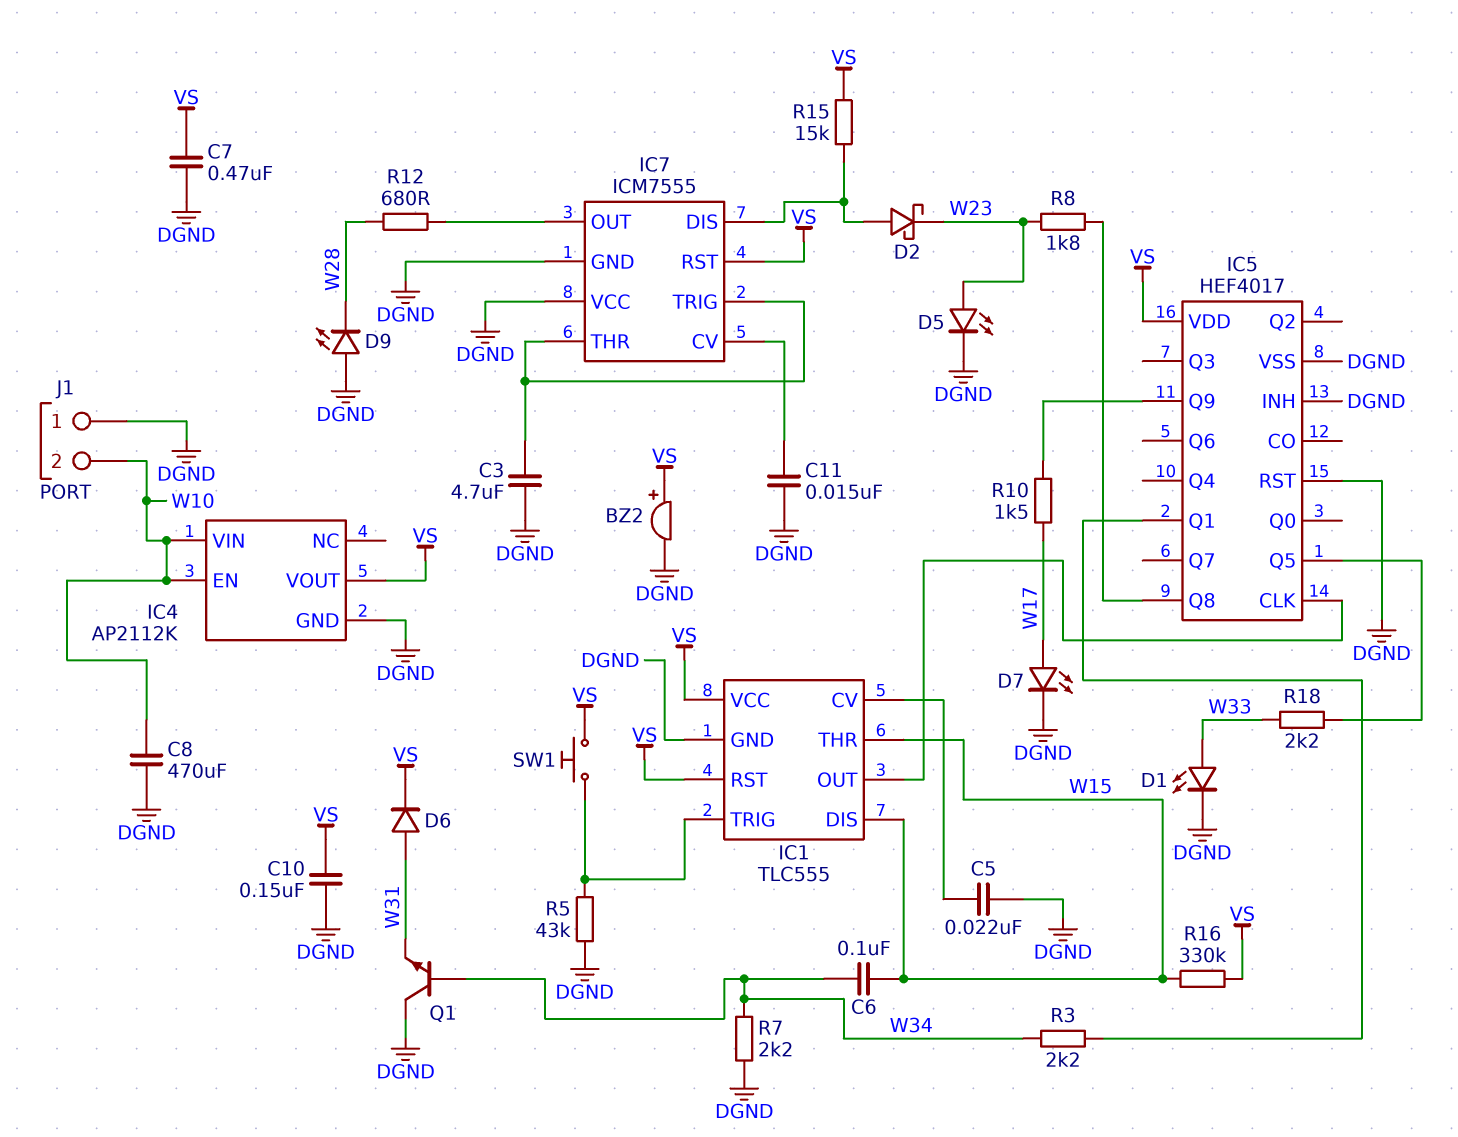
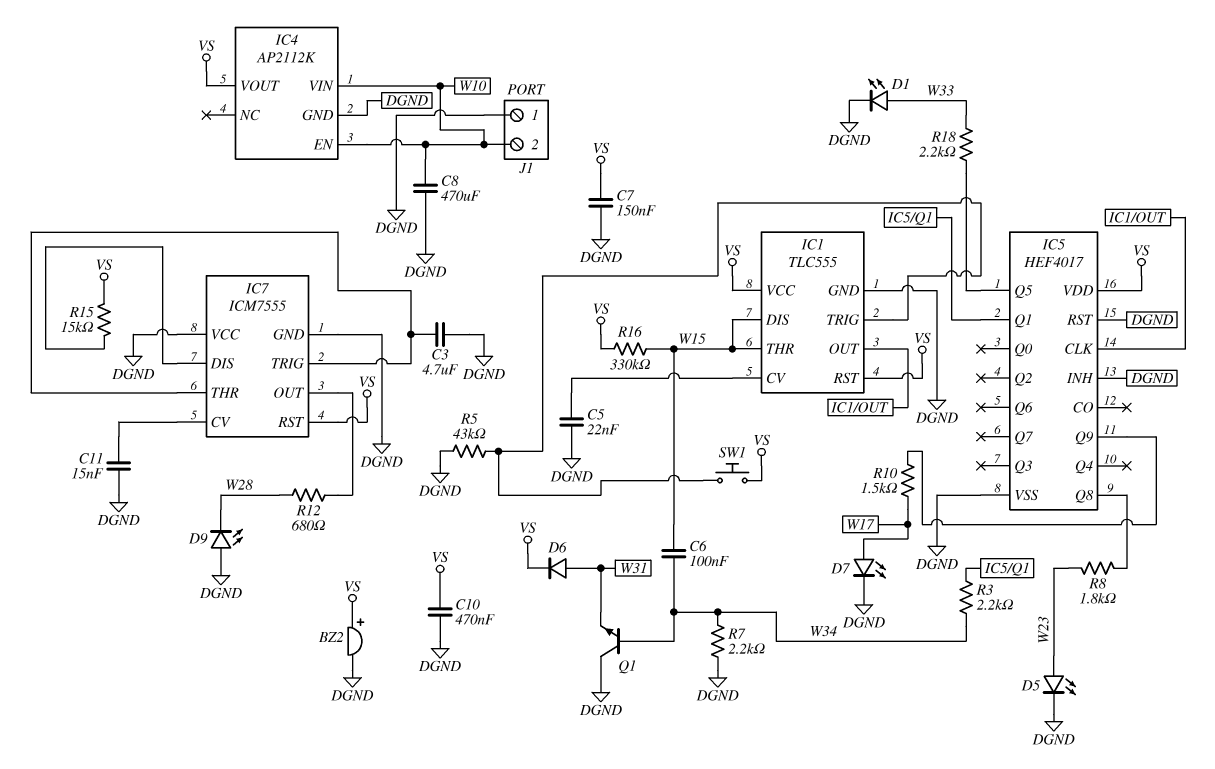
C7: 470nF (DGND, VS) -> 150nF (DGND, VS)
C10: 150nF (DGND, VS) -> 470nF (DGND, VS)
D2: schottky (A IC7/DIS, K W23) -> none

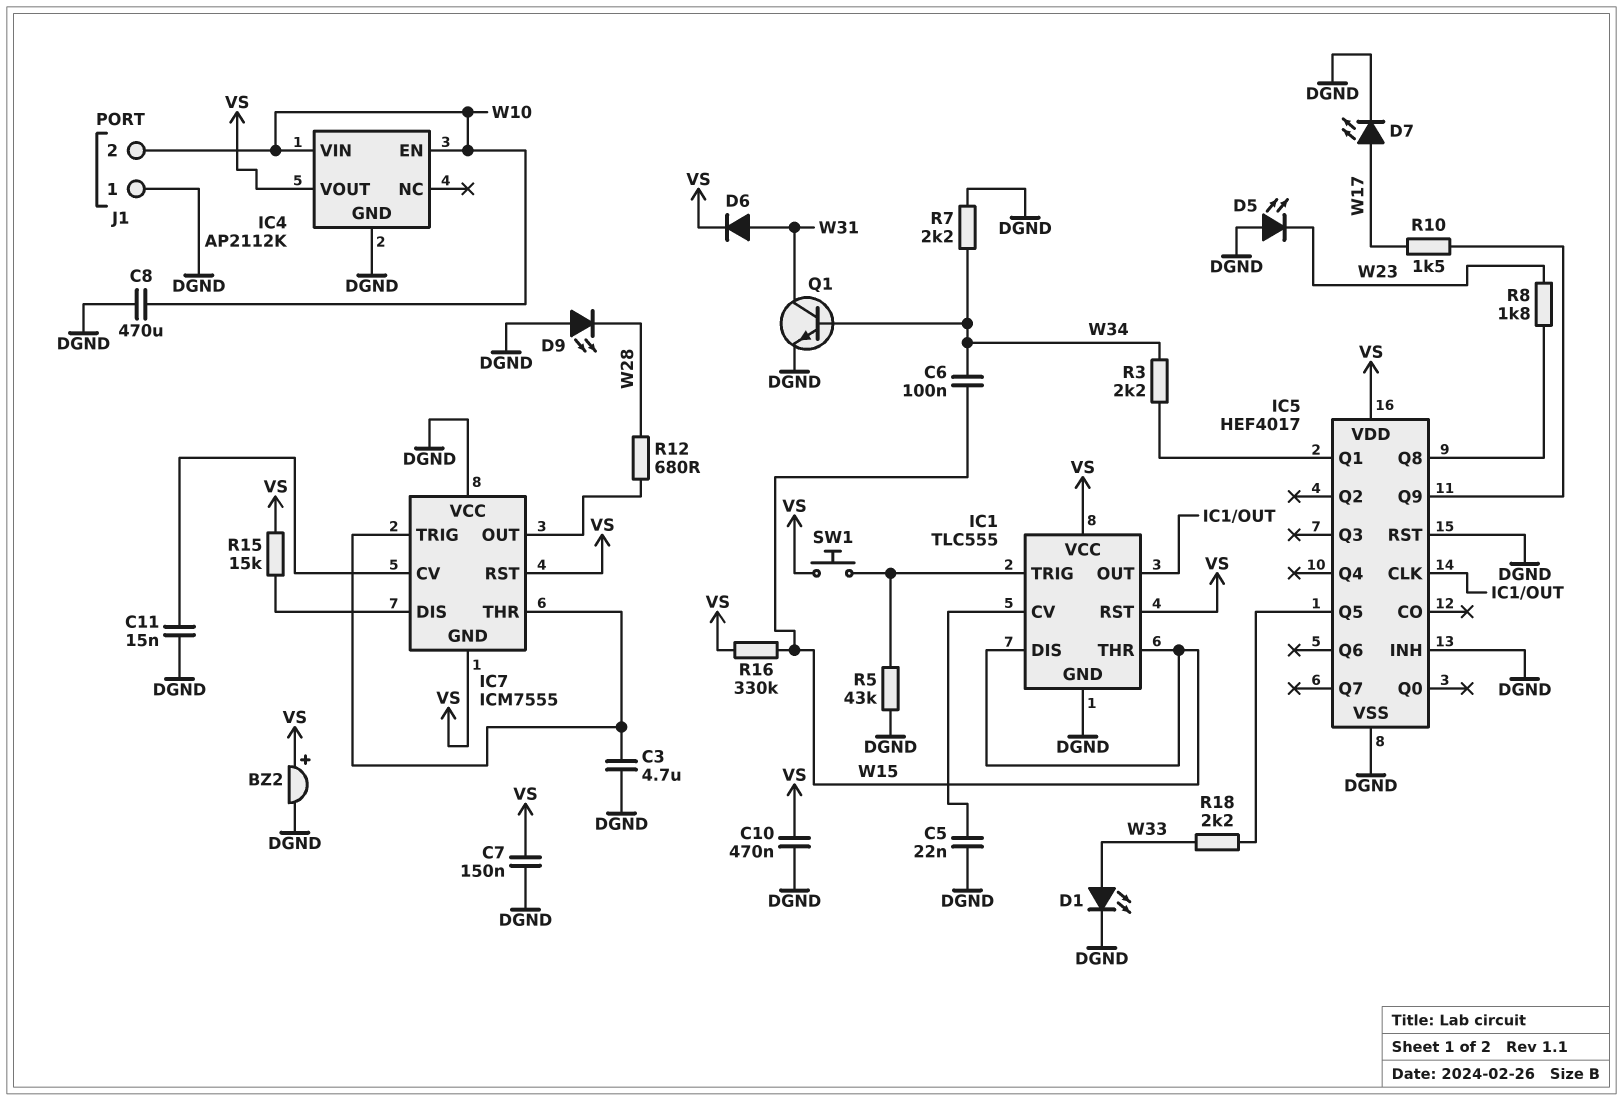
D5: LED (A W23, K DGND) -> LED (A DGND, K W23)
IC7 pin GND: DGND -> VS
Q1: NPN (B W34, C DGND, E W31) -> NPN (B W34, C W31, E DGND)

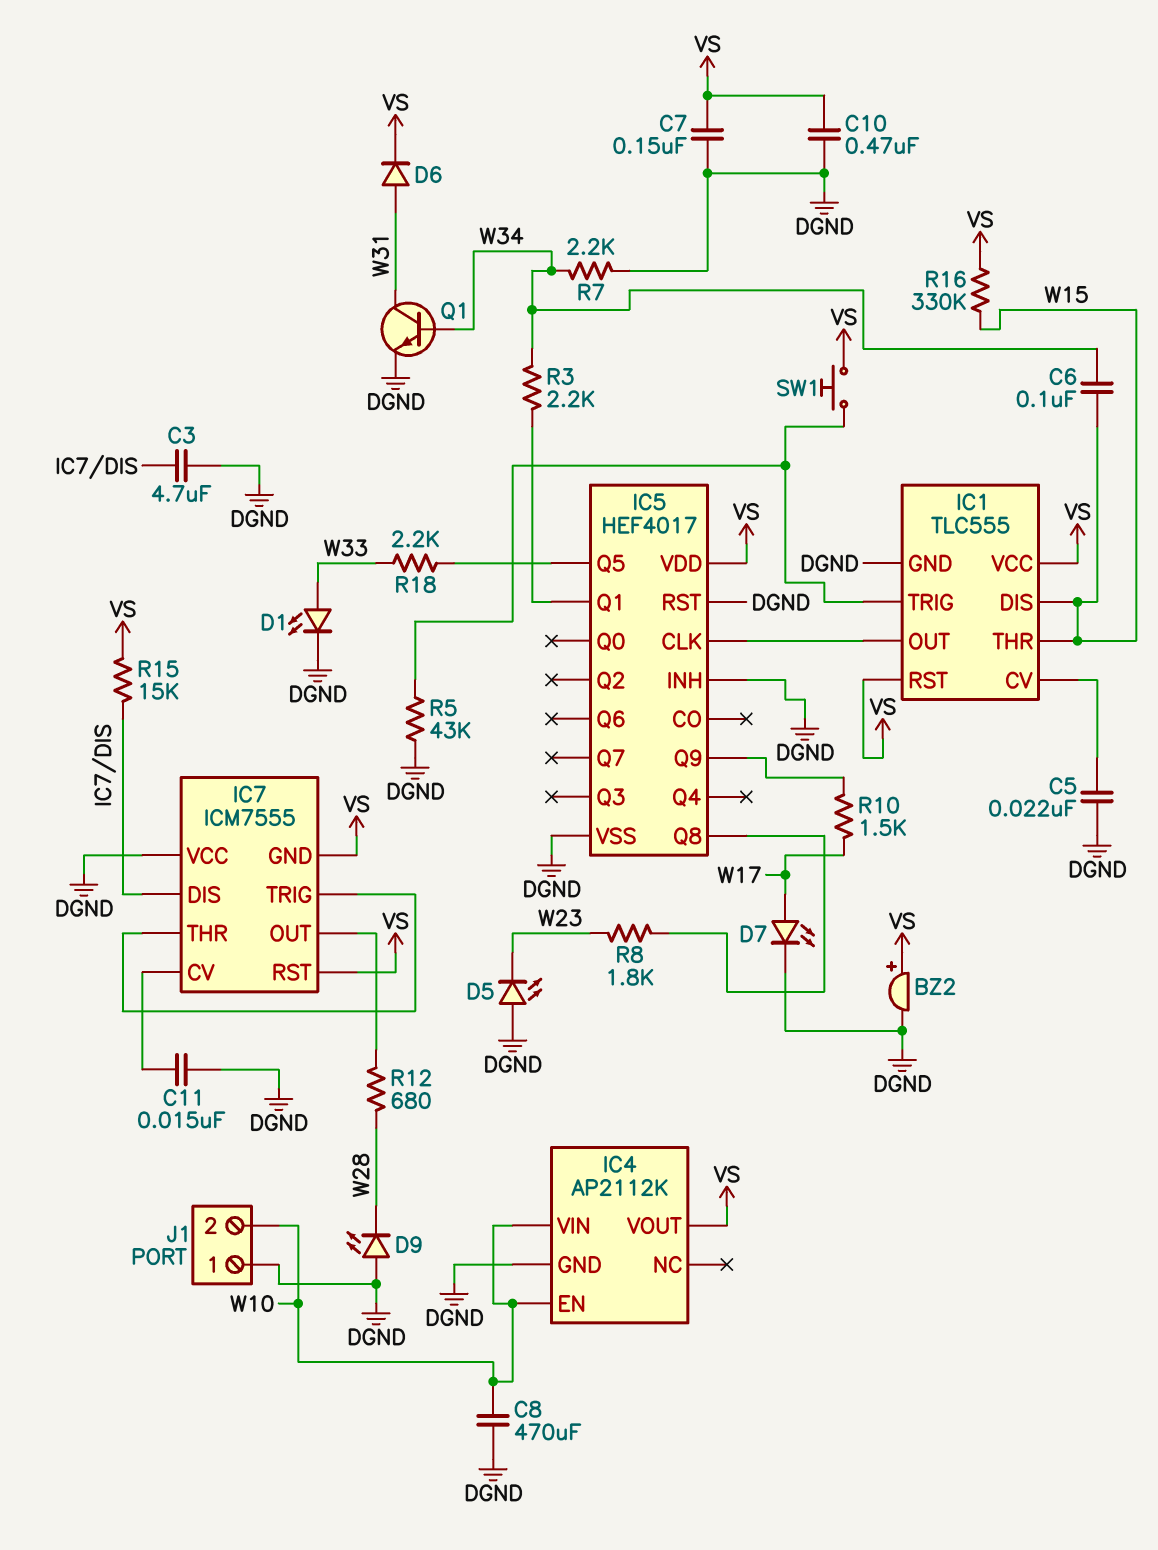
C3: 4.7uF (DGND, IC7/THR) -> 4.7uF (DGND, IC7/DIS)

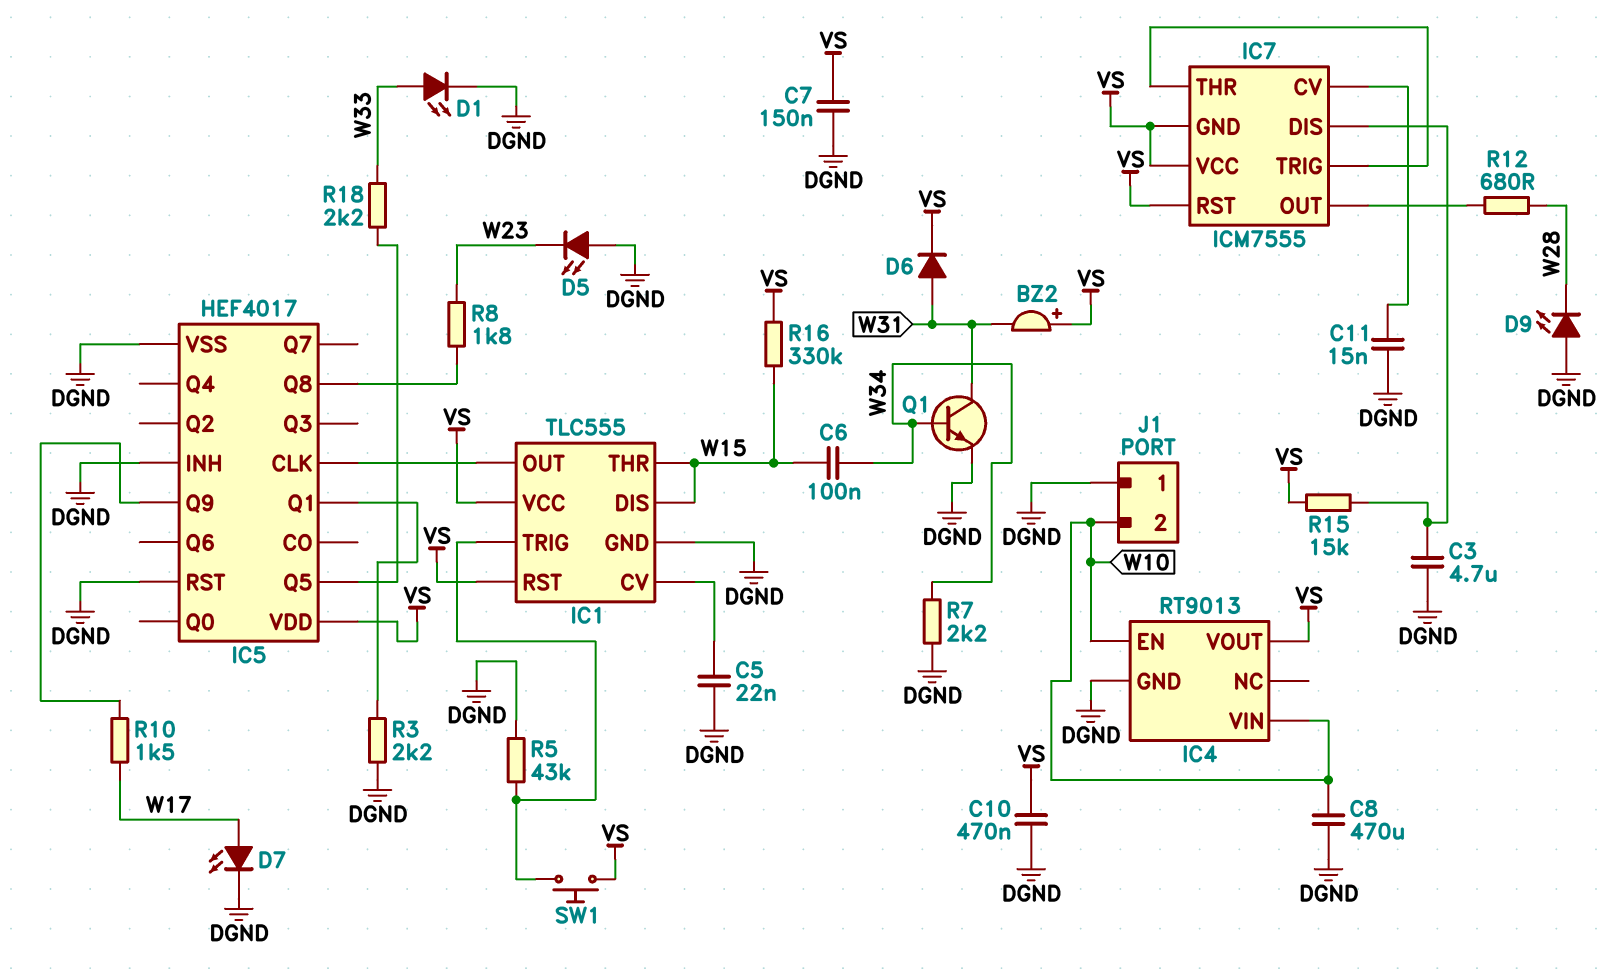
BZ2: buzzer (plus VS, minus DGND) -> buzzer (plus VS, minus W31)
IC4: AP2112K -> RT9013
IC7 pin VCC: DGND -> VS
R3: 2.2k (IC5/Q1, W34) -> 2.2k (DGND, IC5/Q1)

